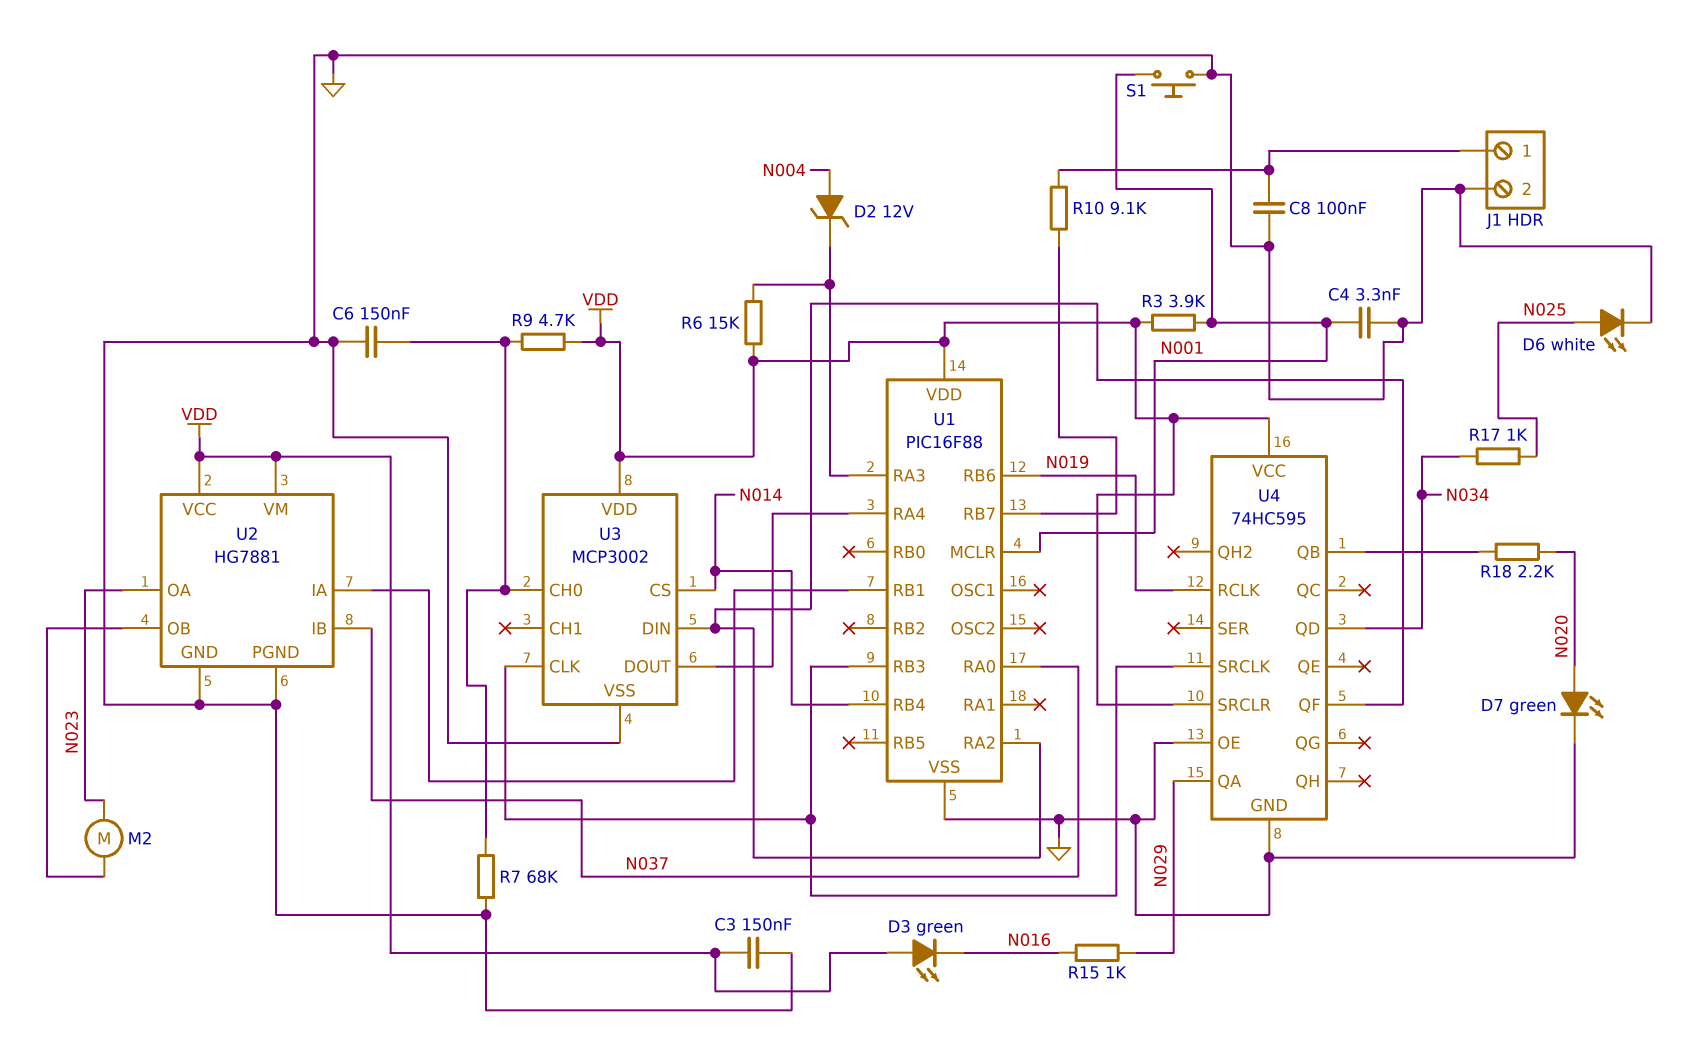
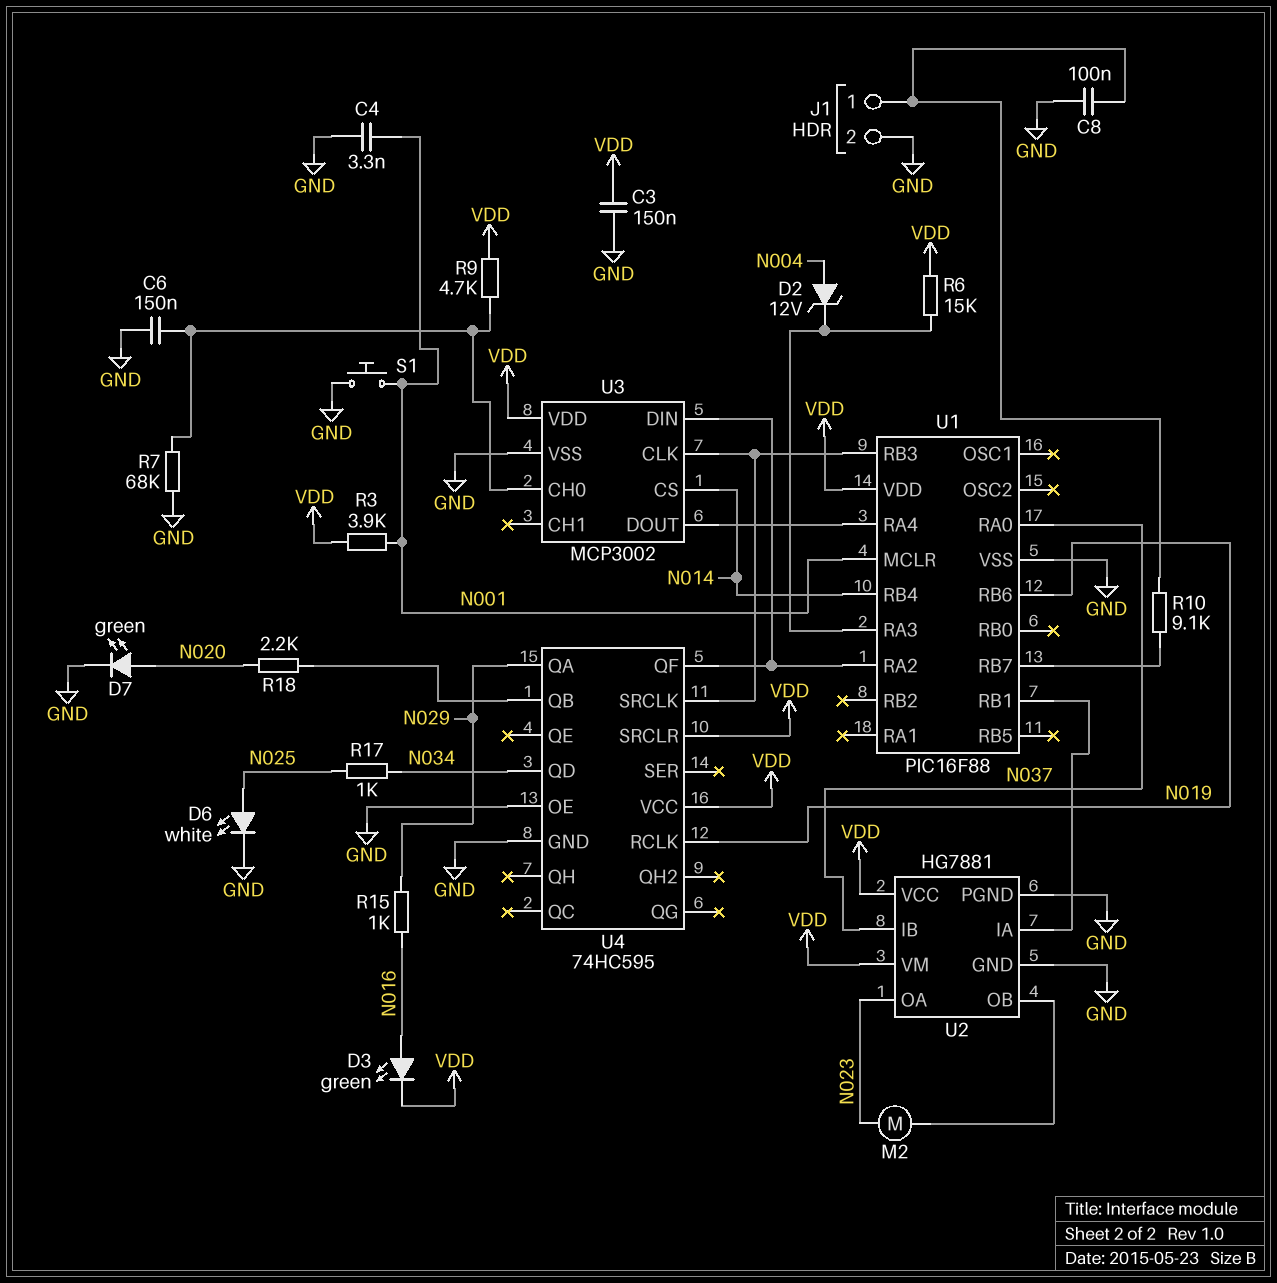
D3: LED green (A VDD, K N016) -> LED green (A N016, K VDD)

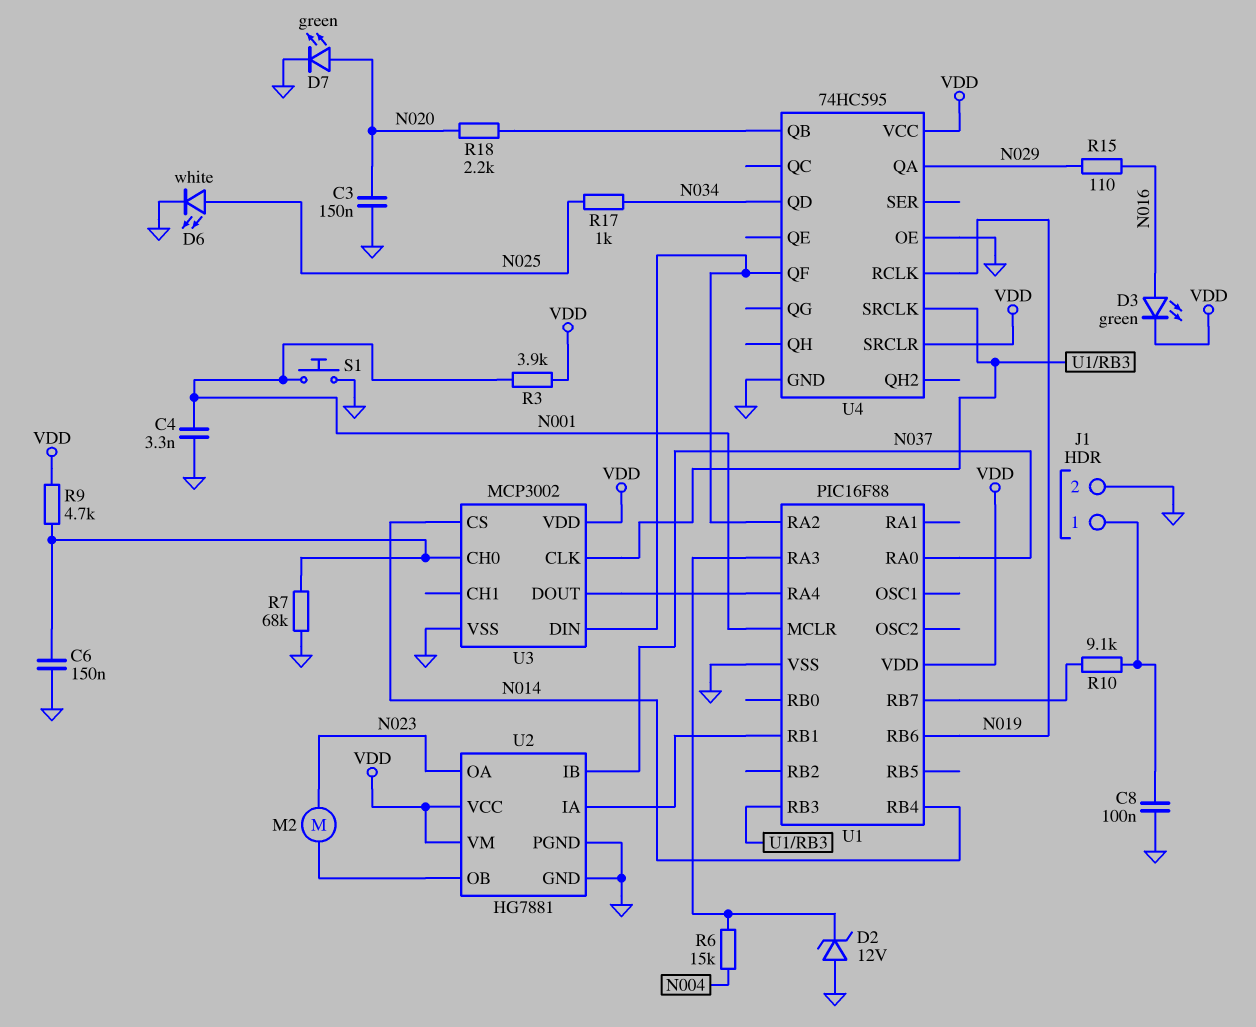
C3: 150nF (GND, VDD) -> 150nF (GND, N020)
D2: zener 12V (A N004, K U1/RA3) -> zener 12V (A GND, K U1/RA3)
R6: 15k (U1/RA3, VDD) -> 15k (N004, U1/RA3)
R15: 1k (N016, N029) -> 110 (N016, N029)

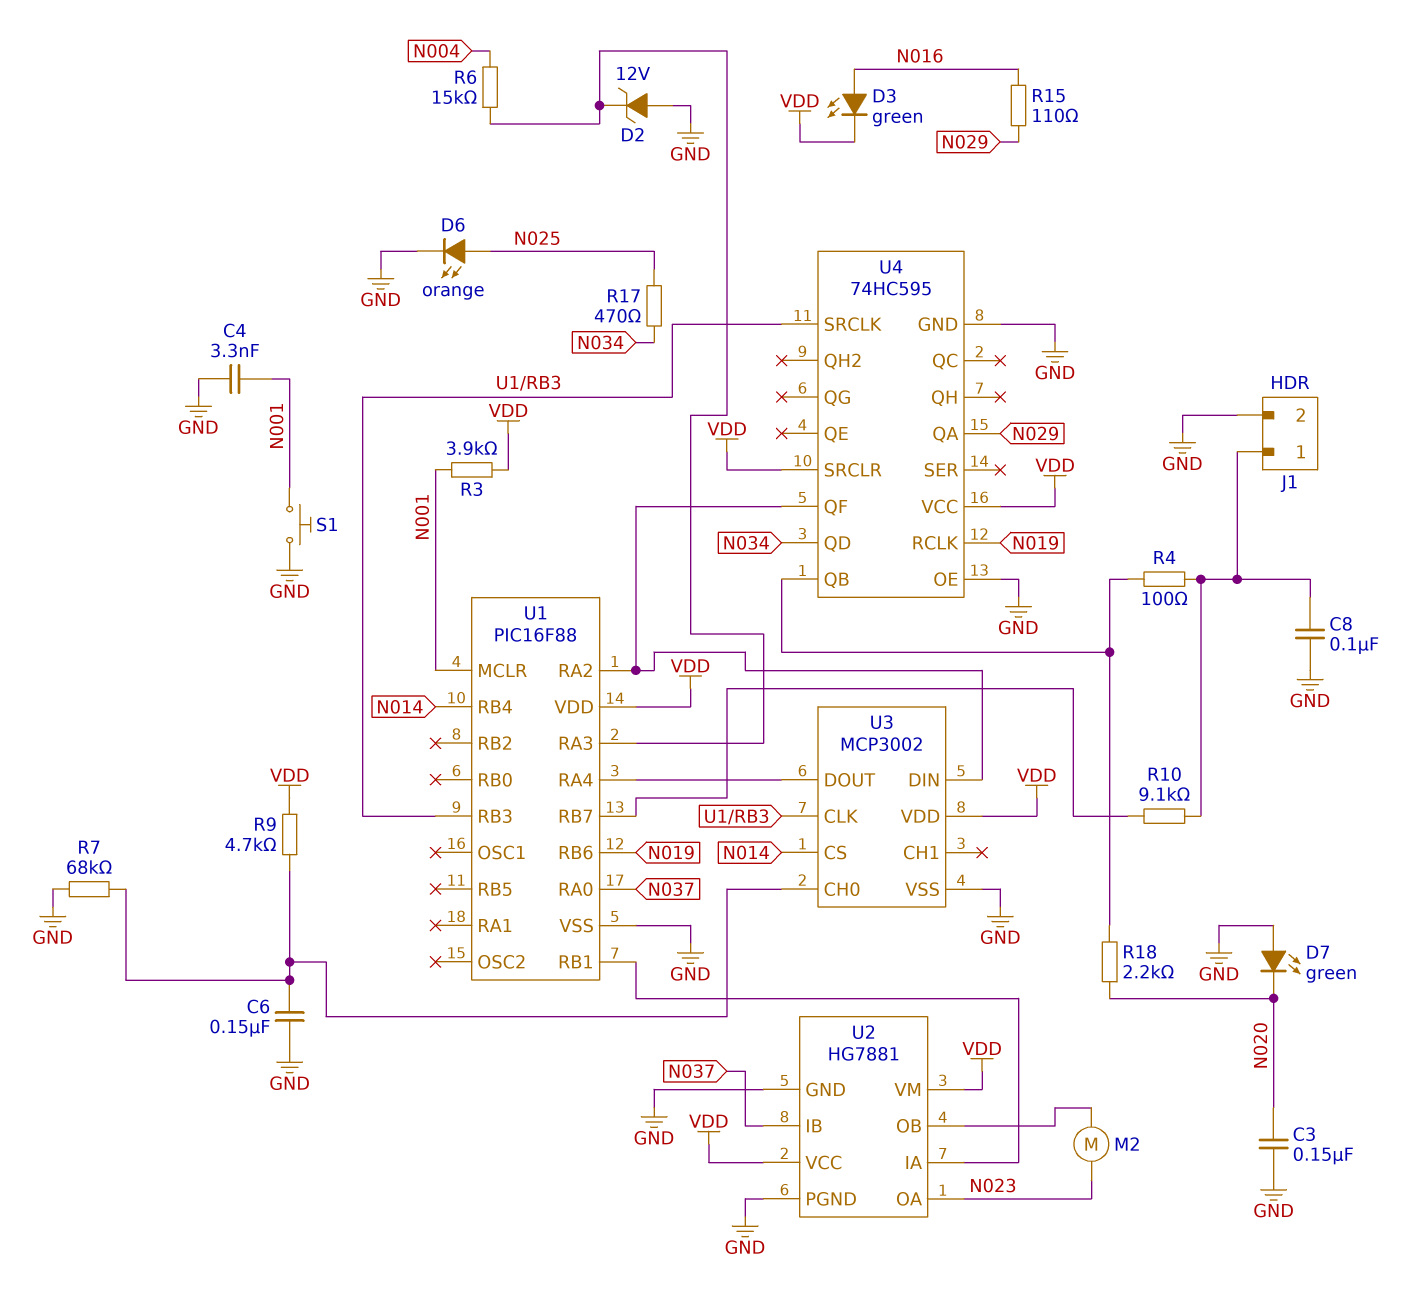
D6: LED white (A N025, K GND) -> LED orange (A N025, K GND)
D7: LED green (A N020, K GND) -> LED green (A GND, K N020)
R4: none -> 100 (J1/1, U4/QB)
R17: 1k (N025, N034) -> 470 (N025, N034)

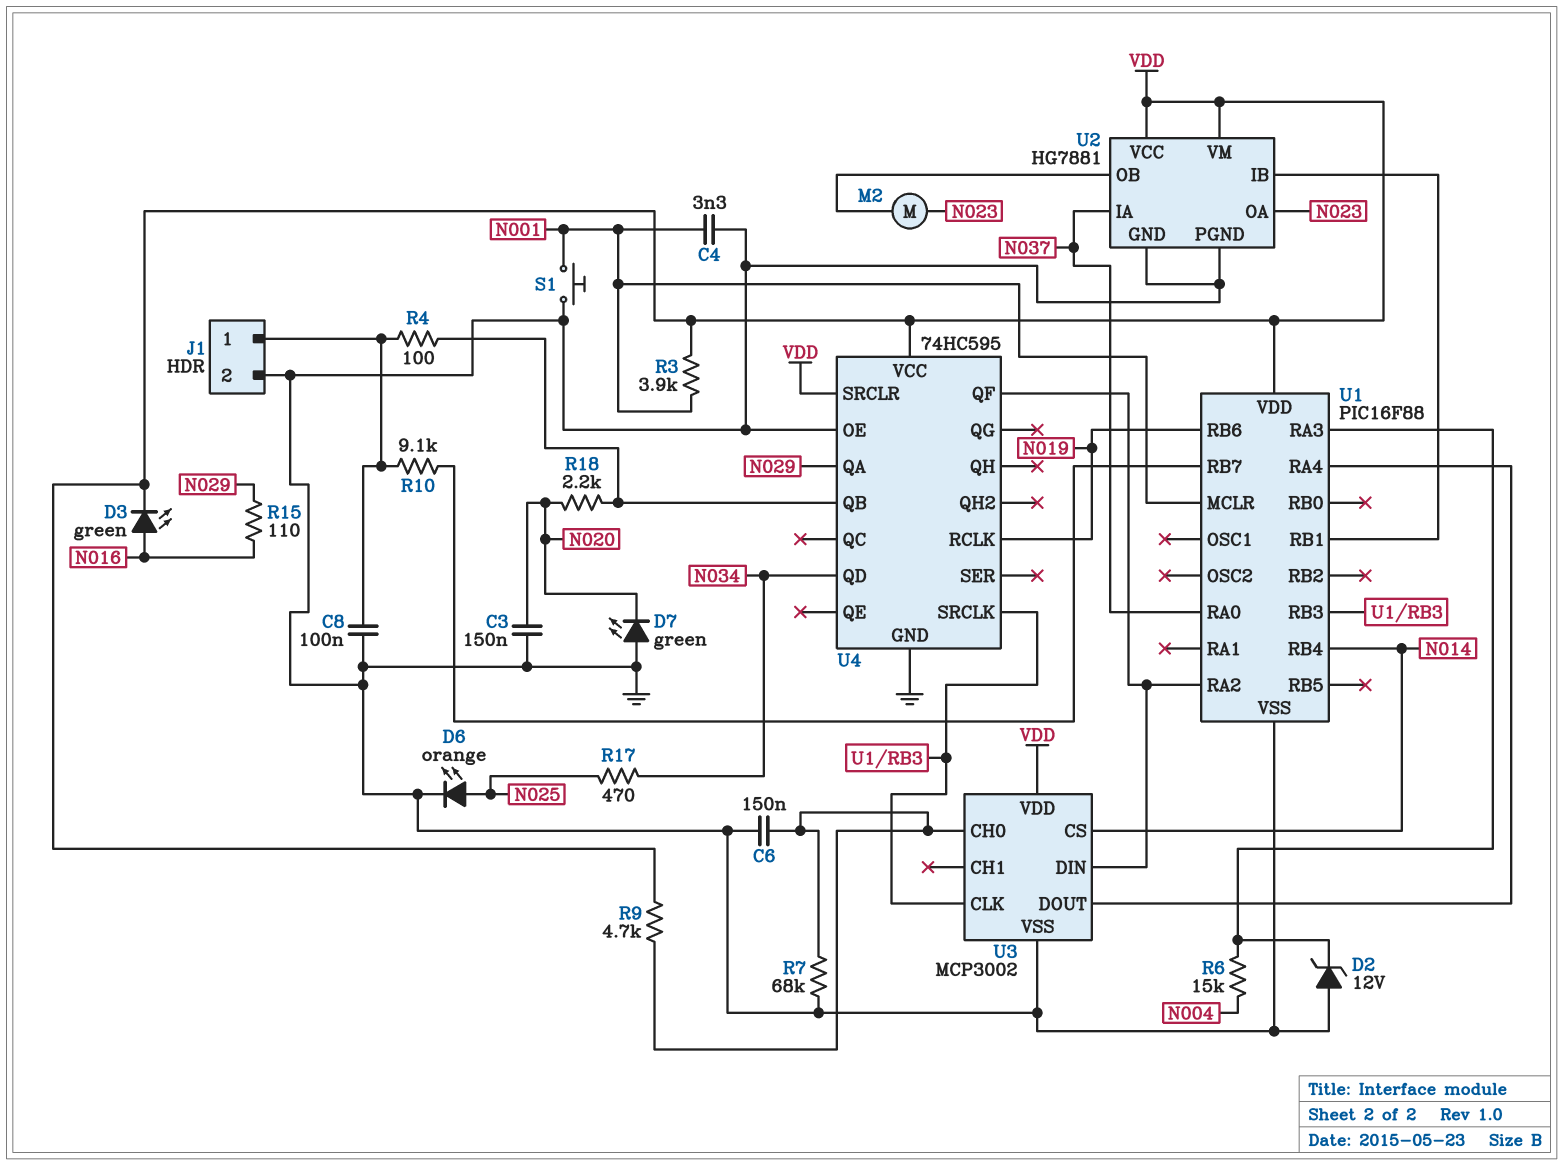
U2 pin IA: U1/RB1 -> N037
U2 pin IB: N037 -> U1/RB1

